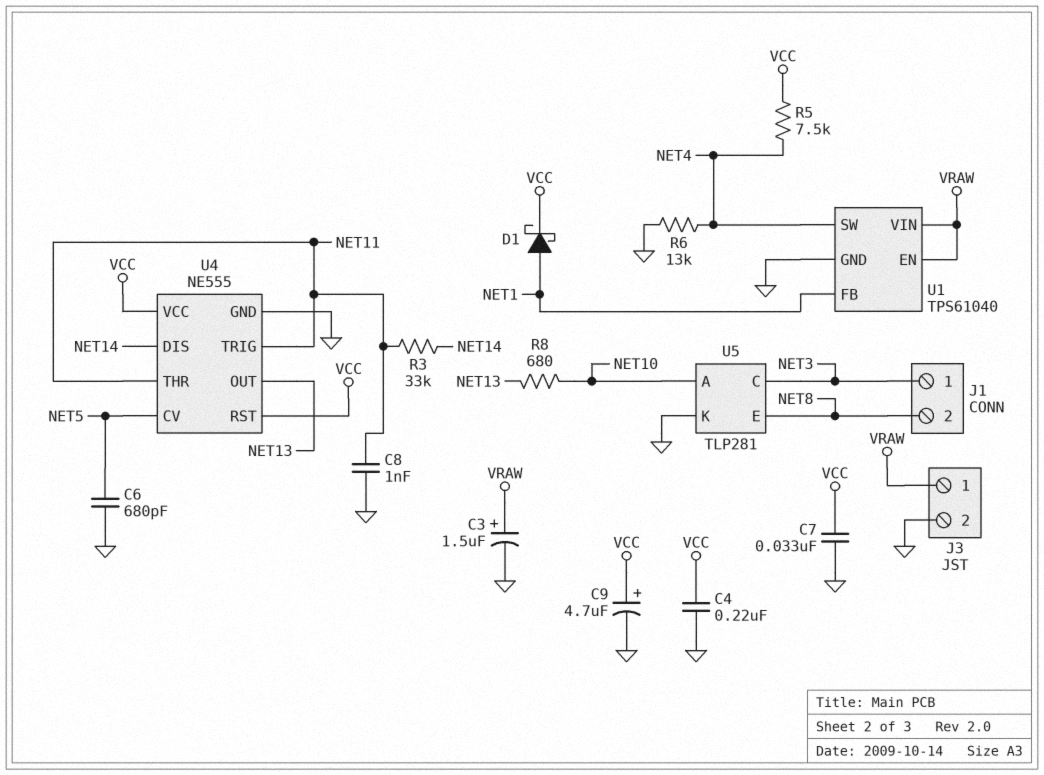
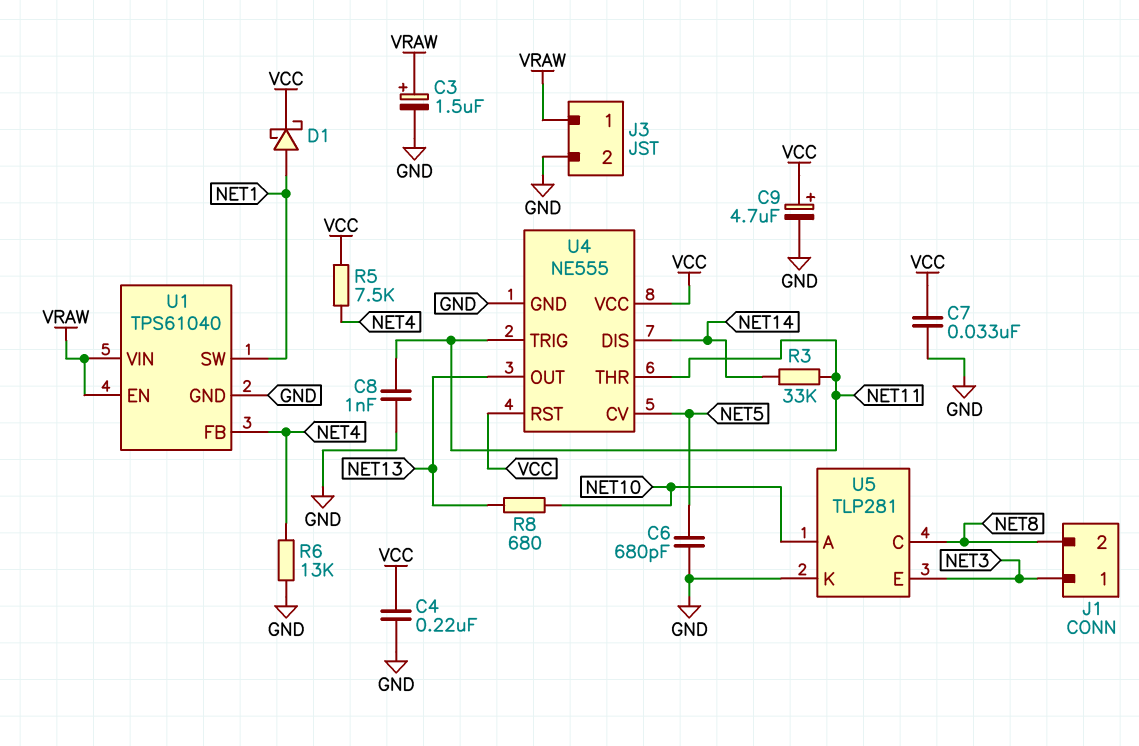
U1 pin FB: NET1 -> NET4
U1 pin SW: NET4 -> NET1
U5 pin C: NET3 -> NET8
U5 pin E: NET8 -> NET3

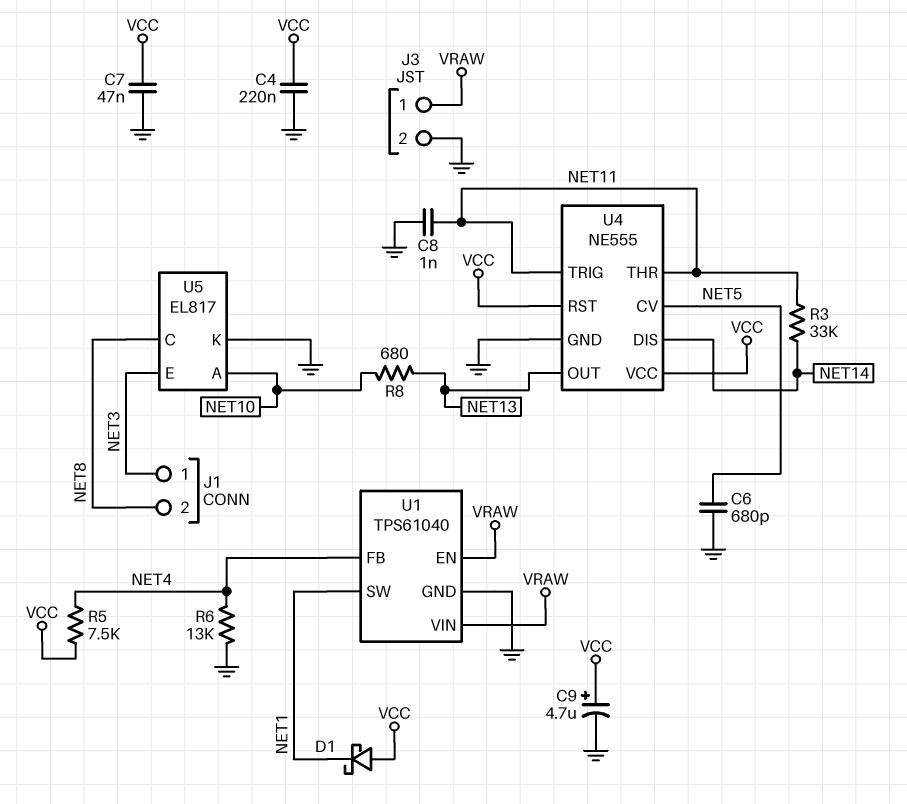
C3: 1.5uF (plus VRAW, minus GND) -> none
C7: 33nF (GND, VCC) -> 47nF (GND, VCC)
D1: schottky (A NET1, K VCC) -> schottky (A VCC, K NET1)
U5: TLP281 -> EL817

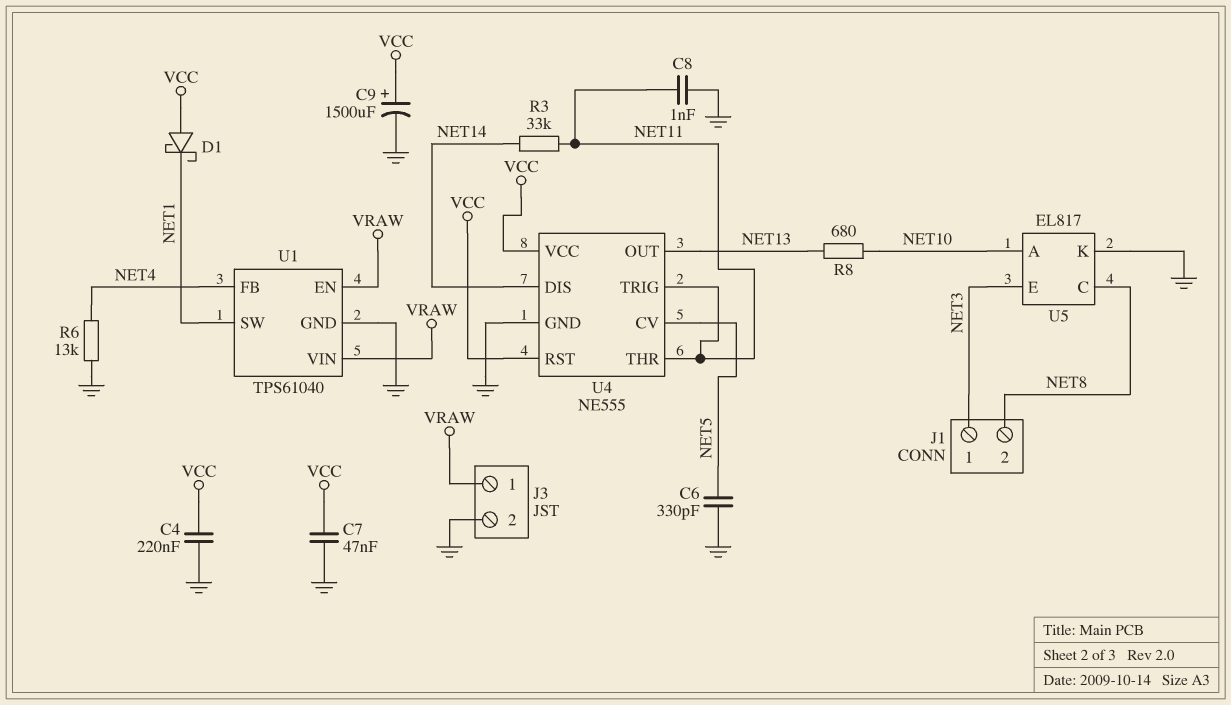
C6: 680pF (GND, NET5) -> 330pF (GND, NET5)
C9: 4.7uF (plus VCC, minus GND) -> 1500uF (plus VCC, minus GND)
R5: 7.5k (NET4, VCC) -> none

